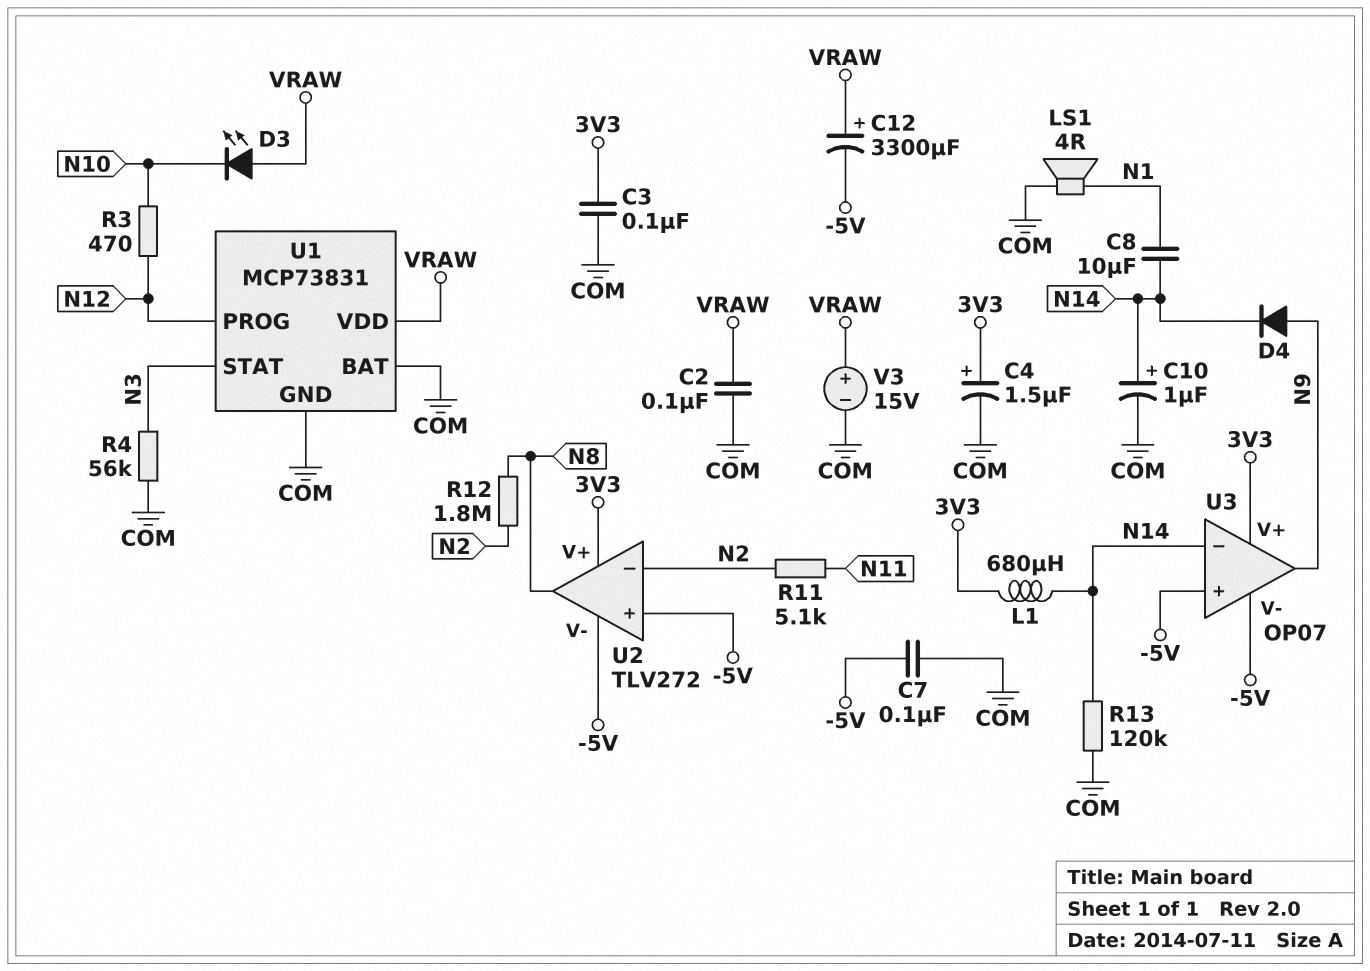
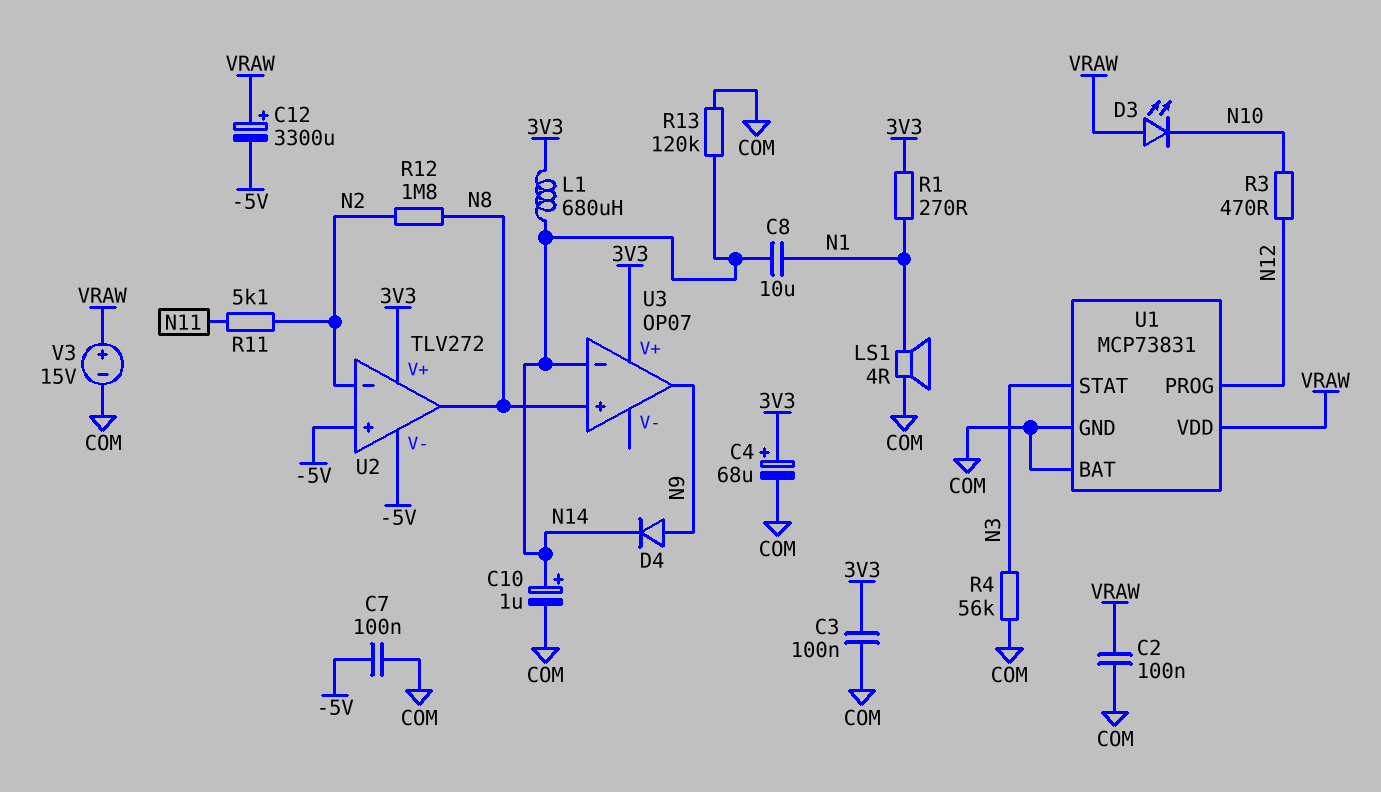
C4: 1.5uF (plus 3V3, minus COM) -> 68uF (plus 3V3, minus COM)
R1: none -> 270 (3V3, N1)
U3 pin V-: -5V -> none
U3 pin in+: -5V -> N8

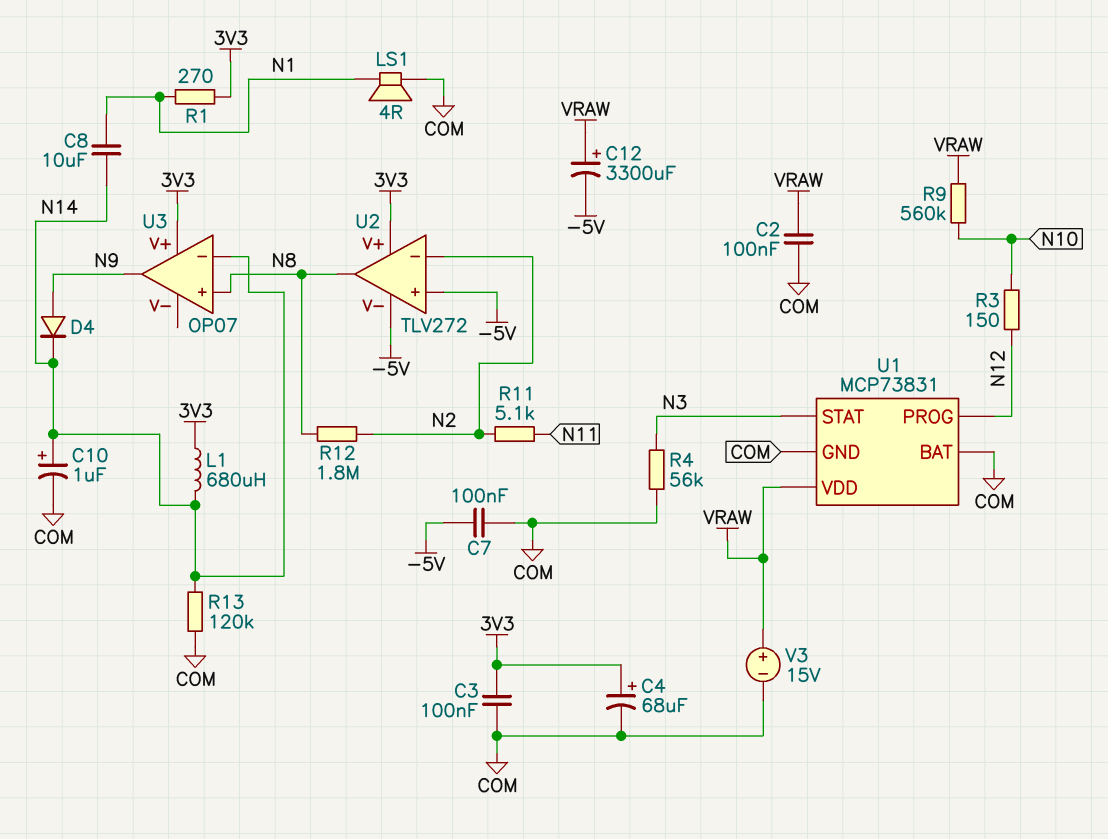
D3: LED (A VRAW, K N10) -> none
R3: 470 (N10, N12) -> 150 (N10, N12)
R9: none -> 560k (N10, VRAW)

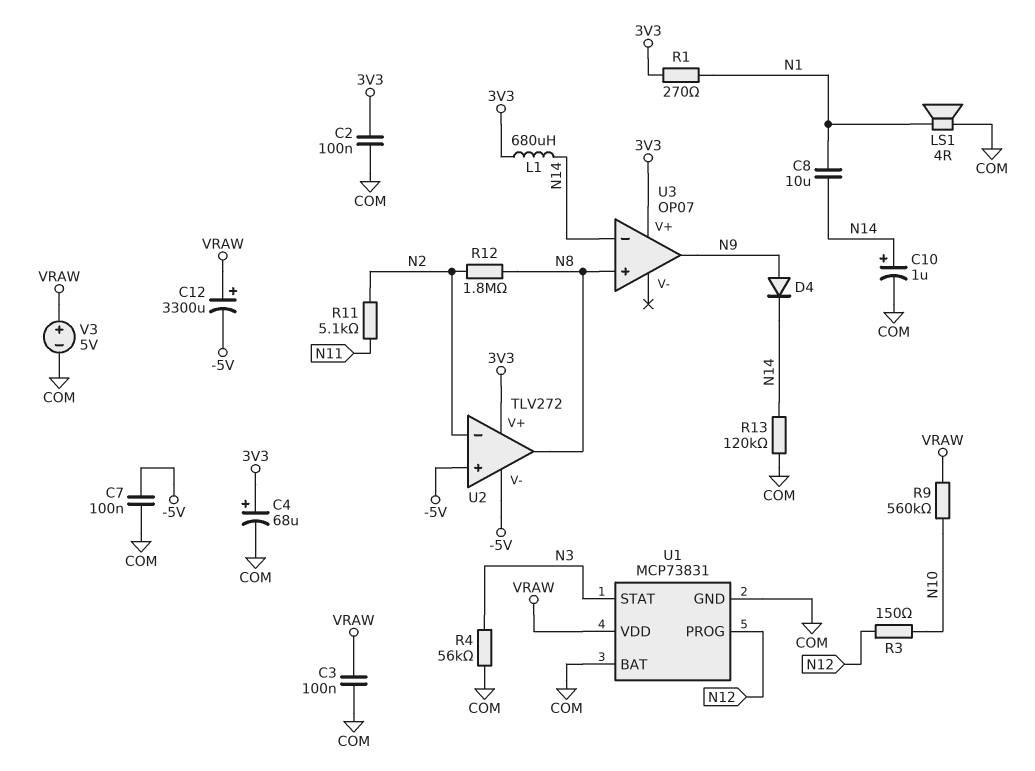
C2: 100nF (COM, VRAW) -> 100nF (3V3, COM)
C3: 100nF (3V3, COM) -> 100nF (COM, VRAW)
V3: 15V (plus VRAW, minus COM) -> 5V (plus VRAW, minus COM)

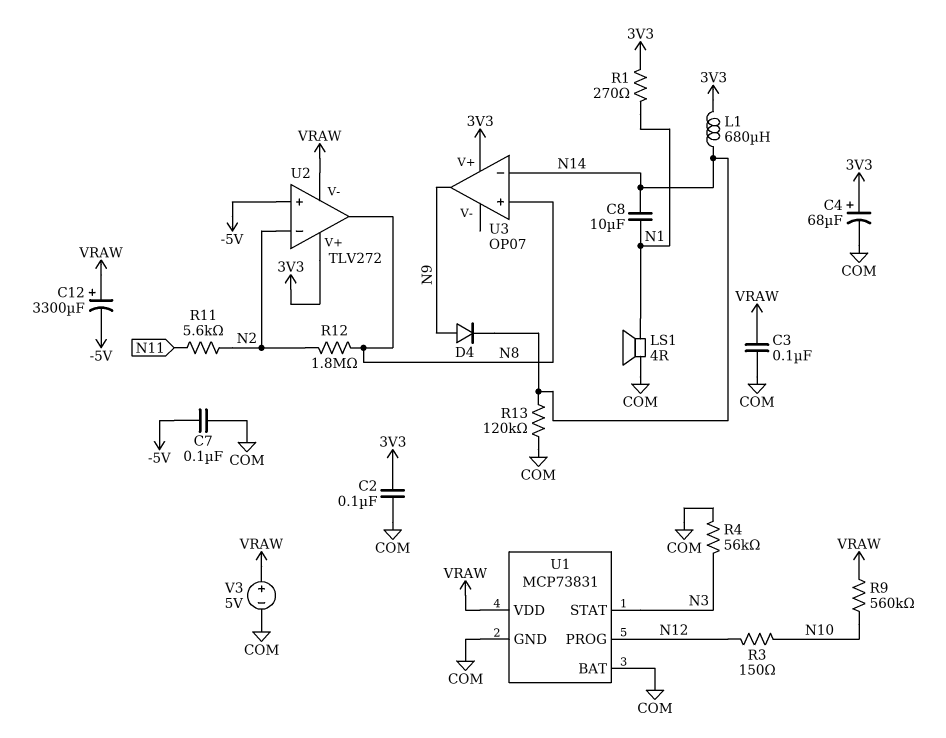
C10: 1uF (plus N14, minus COM) -> none
R11: 5.1k (N2, N11) -> 5.6k (N2, N11)
U2 pin V-: -5V -> VRAW

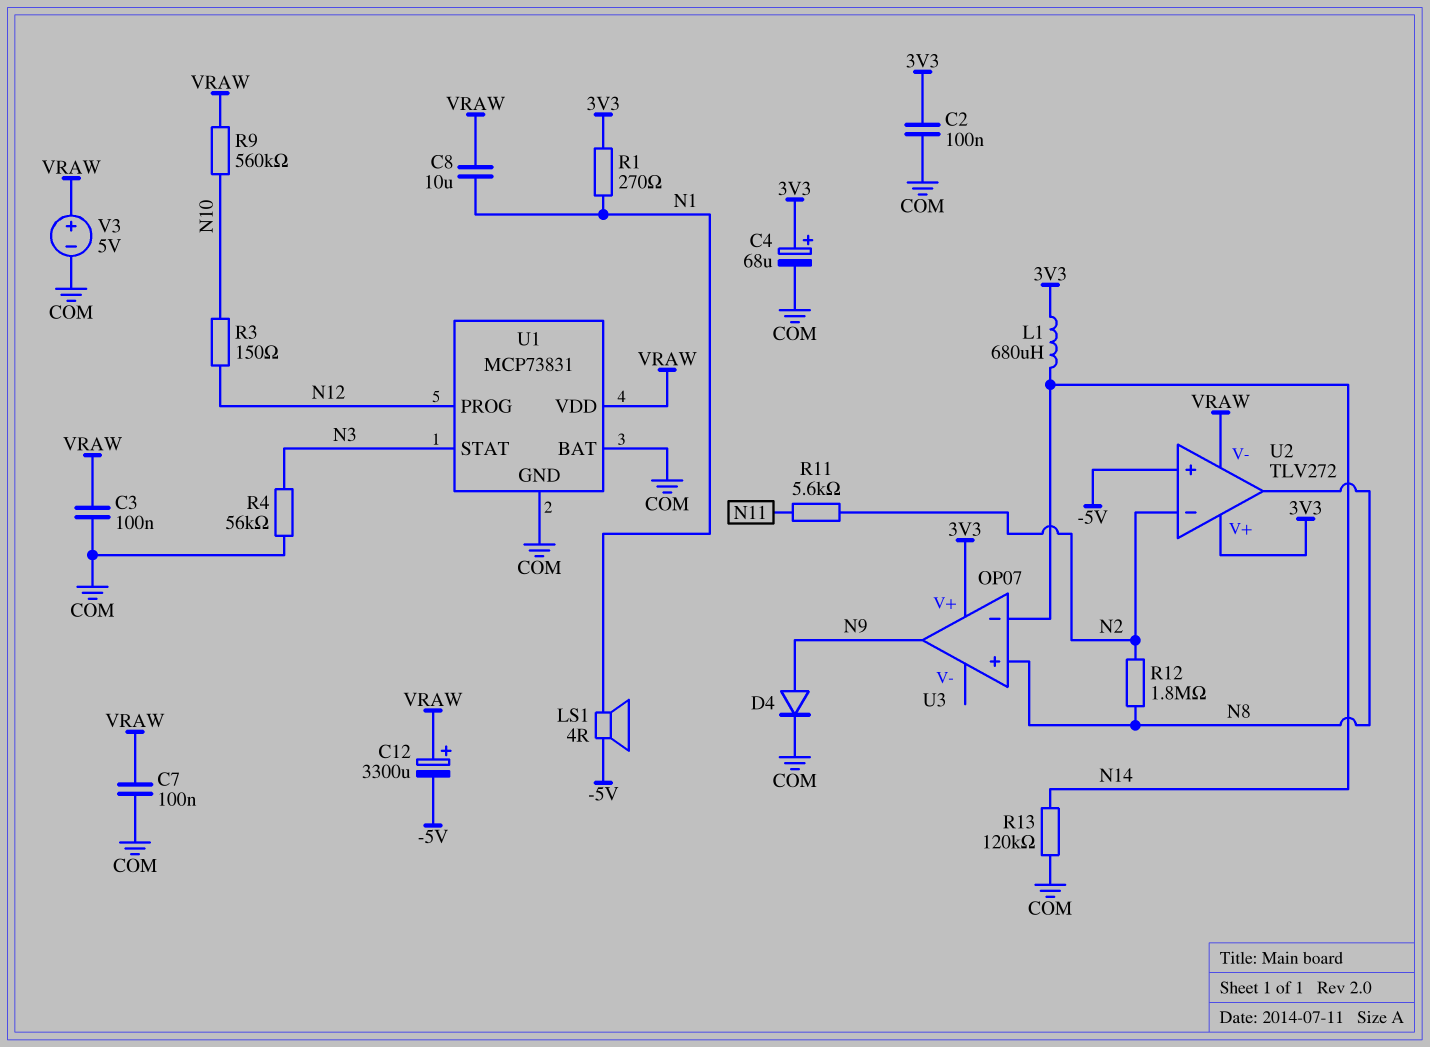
C7: 100nF (-5V, COM) -> 100nF (COM, VRAW)
C8: 10uF (N1, N14) -> 10uF (N1, VRAW)
D4: diode (A N9, K N14) -> diode (A N9, K COM)
LS1: speaker 4R (COM, N1) -> speaker 4R (-5V, N1)

